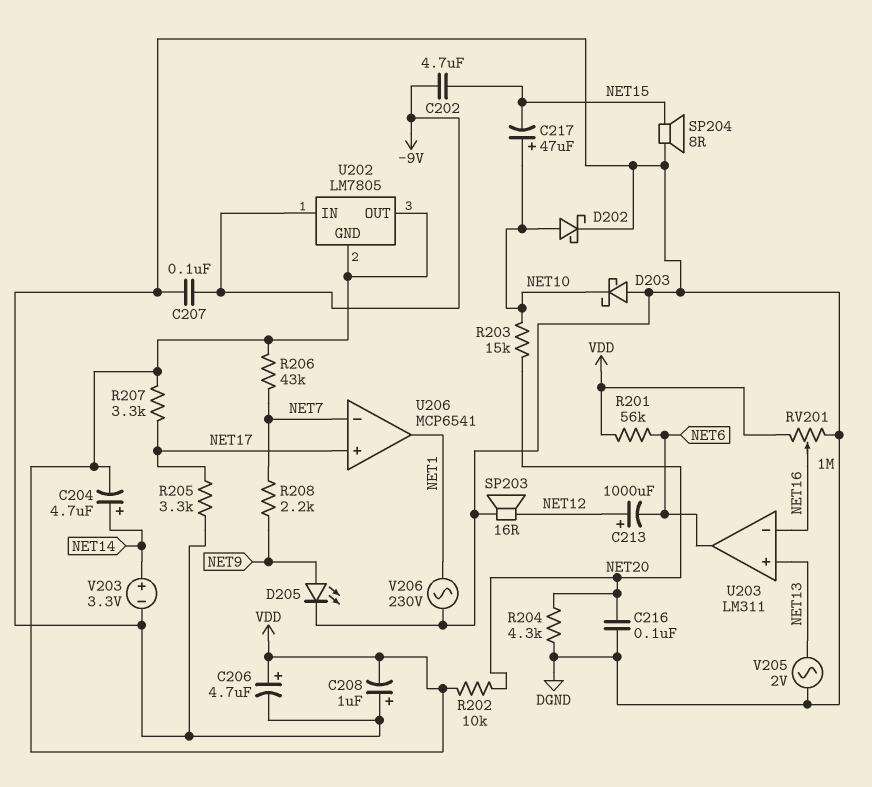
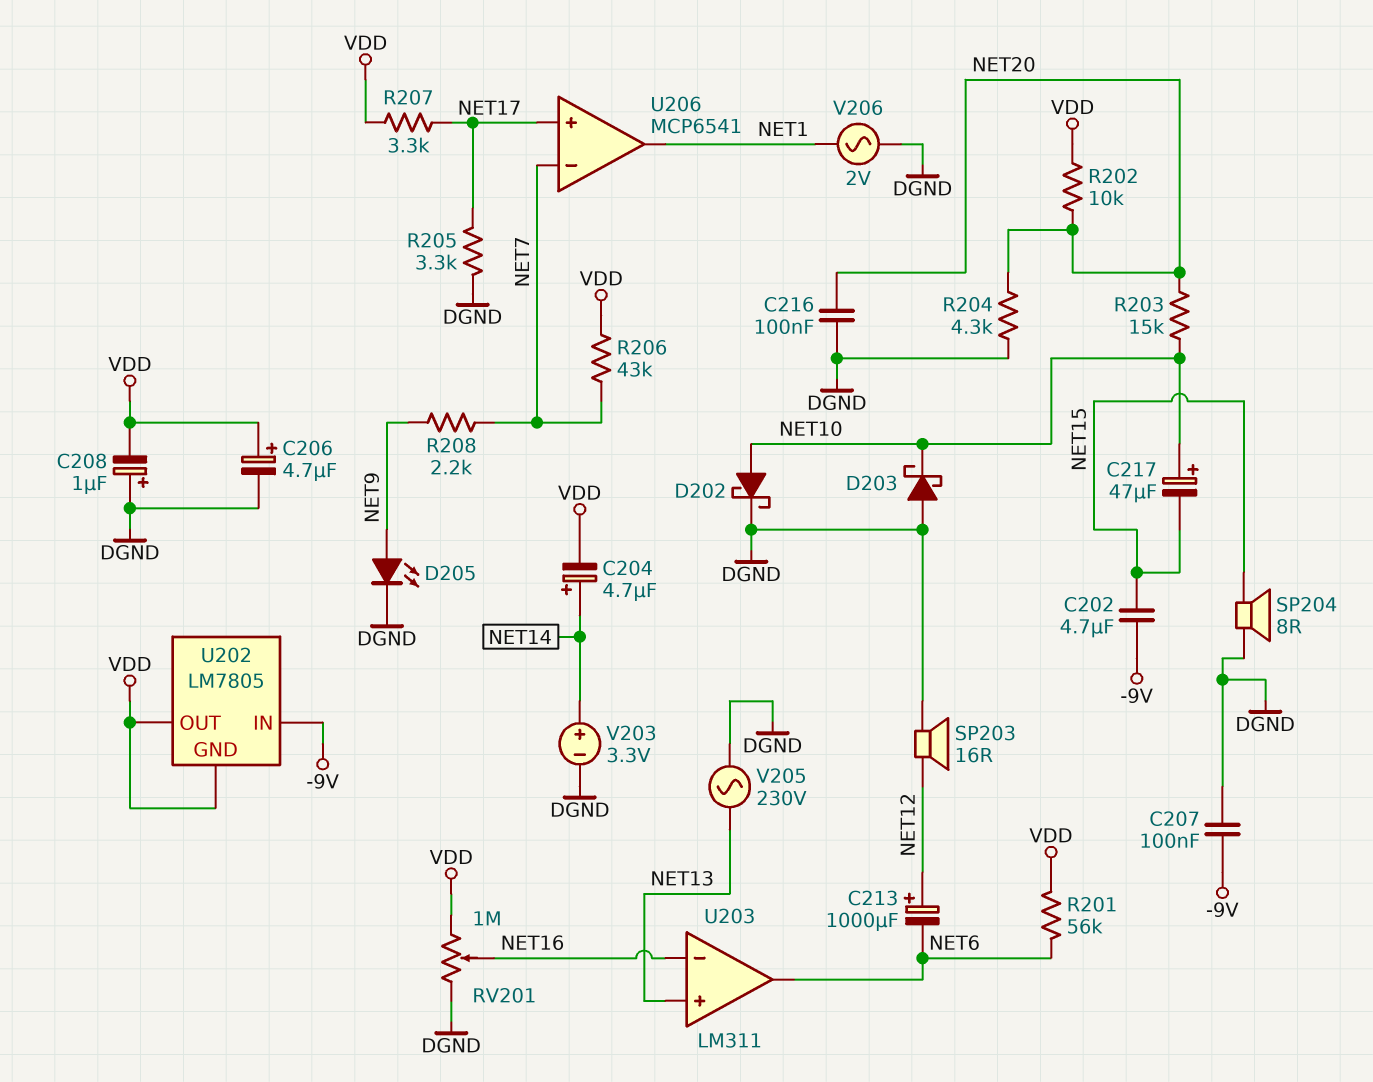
V205: AC 2V (DGND, NET13) -> AC 230V (DGND, NET13)
V206: AC 230V (DGND, NET1) -> AC 2V (DGND, NET1)

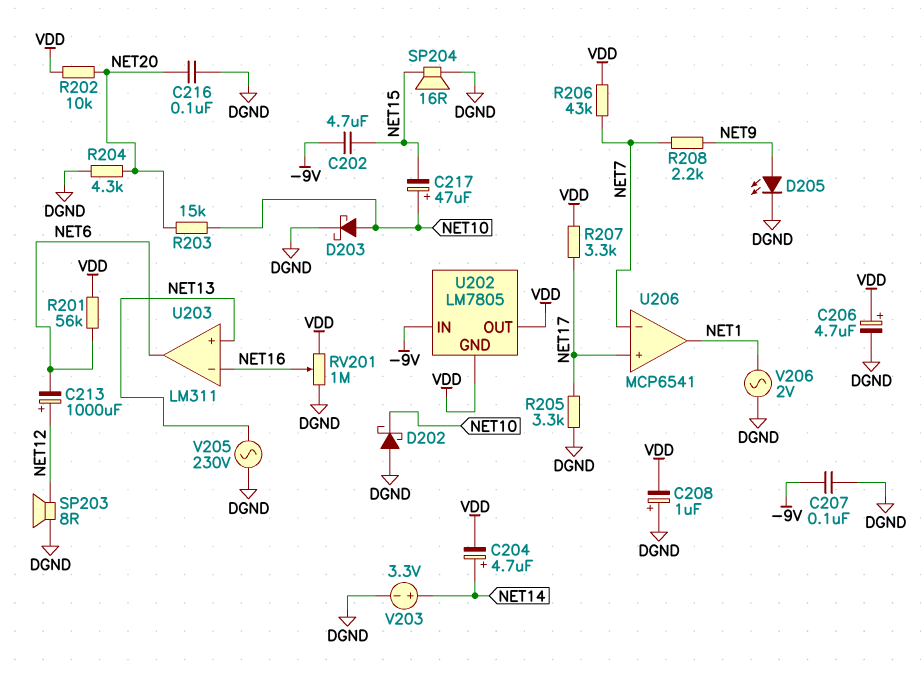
D202: schottky (A NET10, K DGND) -> schottky (A DGND, K NET10)
D203: schottky (A DGND, K NET10) -> schottky (A NET10, K DGND)
SP203: speaker 16R (DGND, NET12) -> speaker 8R (DGND, NET12)
SP204: speaker 8R (DGND, NET15) -> speaker 16R (DGND, NET15)

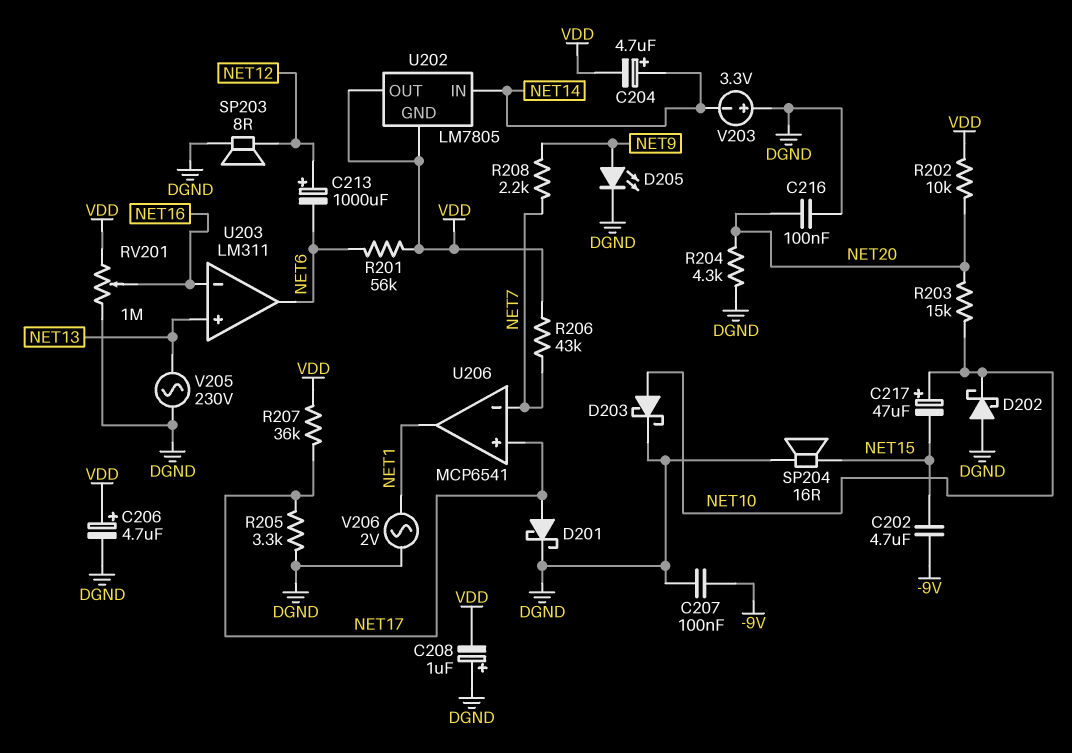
D201: none -> schottky (A NET17, K DGND)
R207: 3.3k (NET17, VDD) -> 36k (NET17, VDD)
U202 pin IN: -9V -> NET14
V203: 3.3V (plus NET14, minus DGND) -> 3.3V (plus DGND, minus NET14)

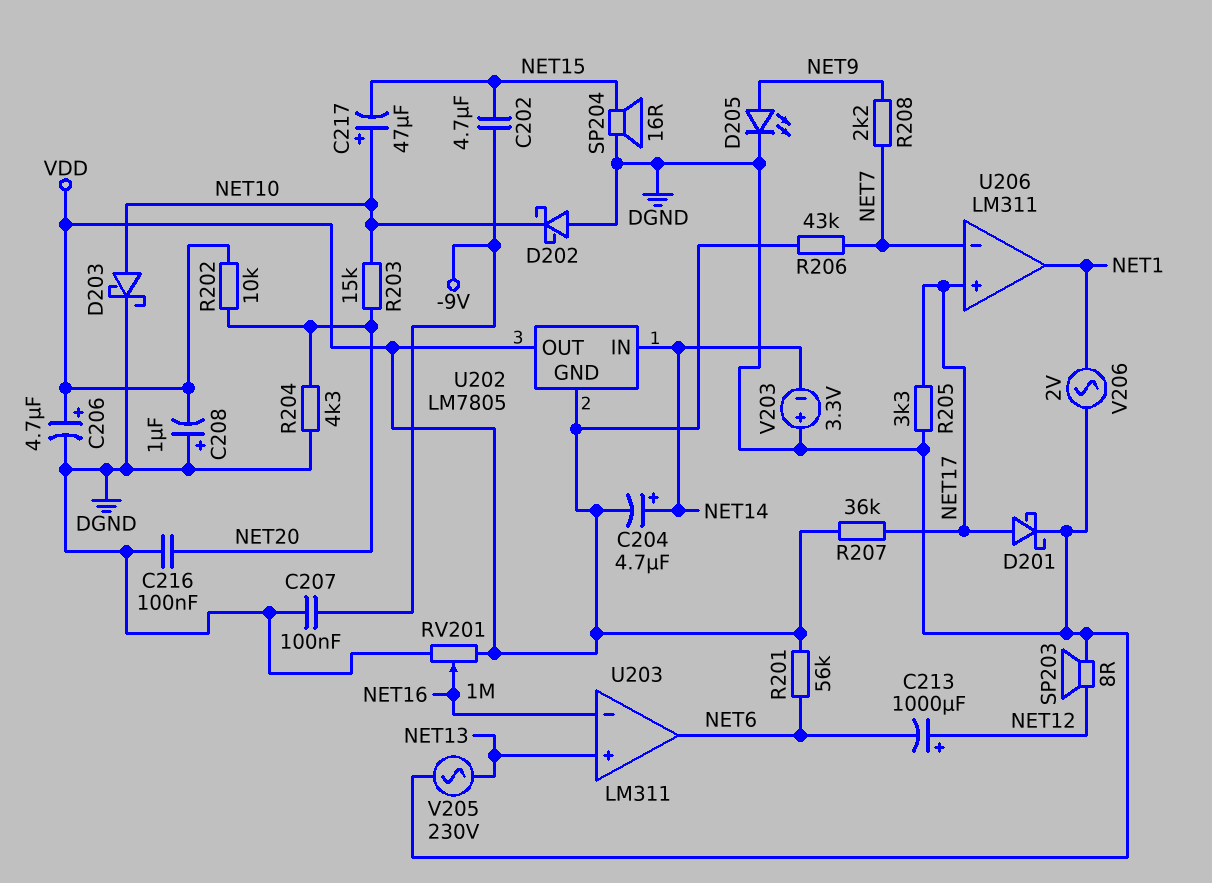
U206: MCP6541 -> LM311

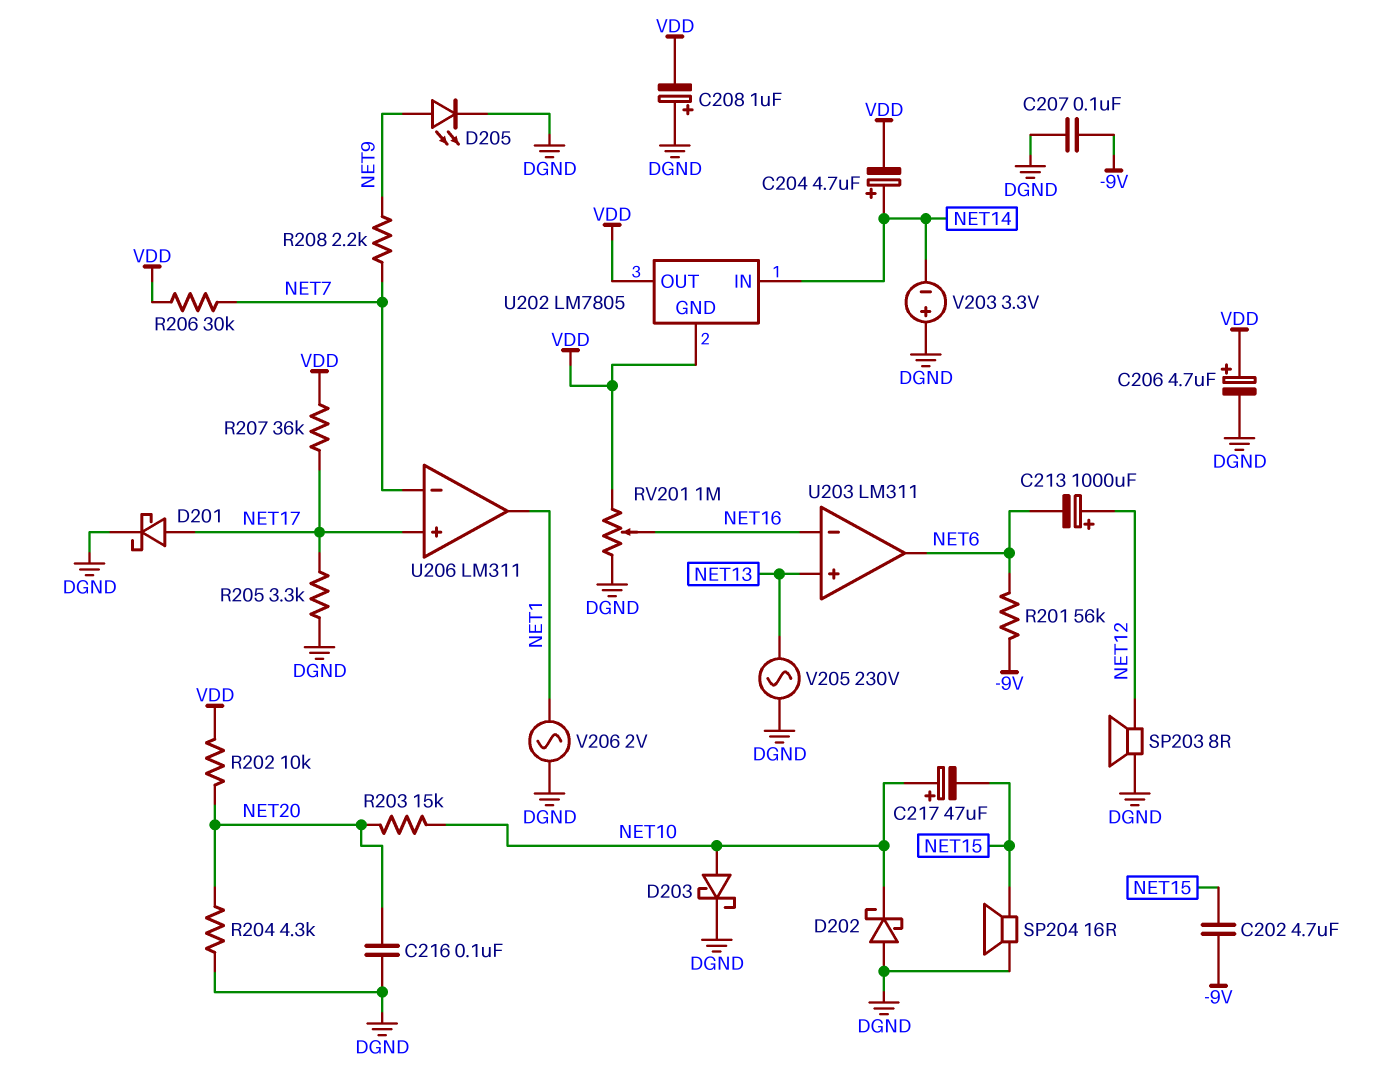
R201: 56k (NET6, VDD) -> 56k (-9V, NET6)
R206: 43k (NET7, VDD) -> 30k (NET7, VDD)

